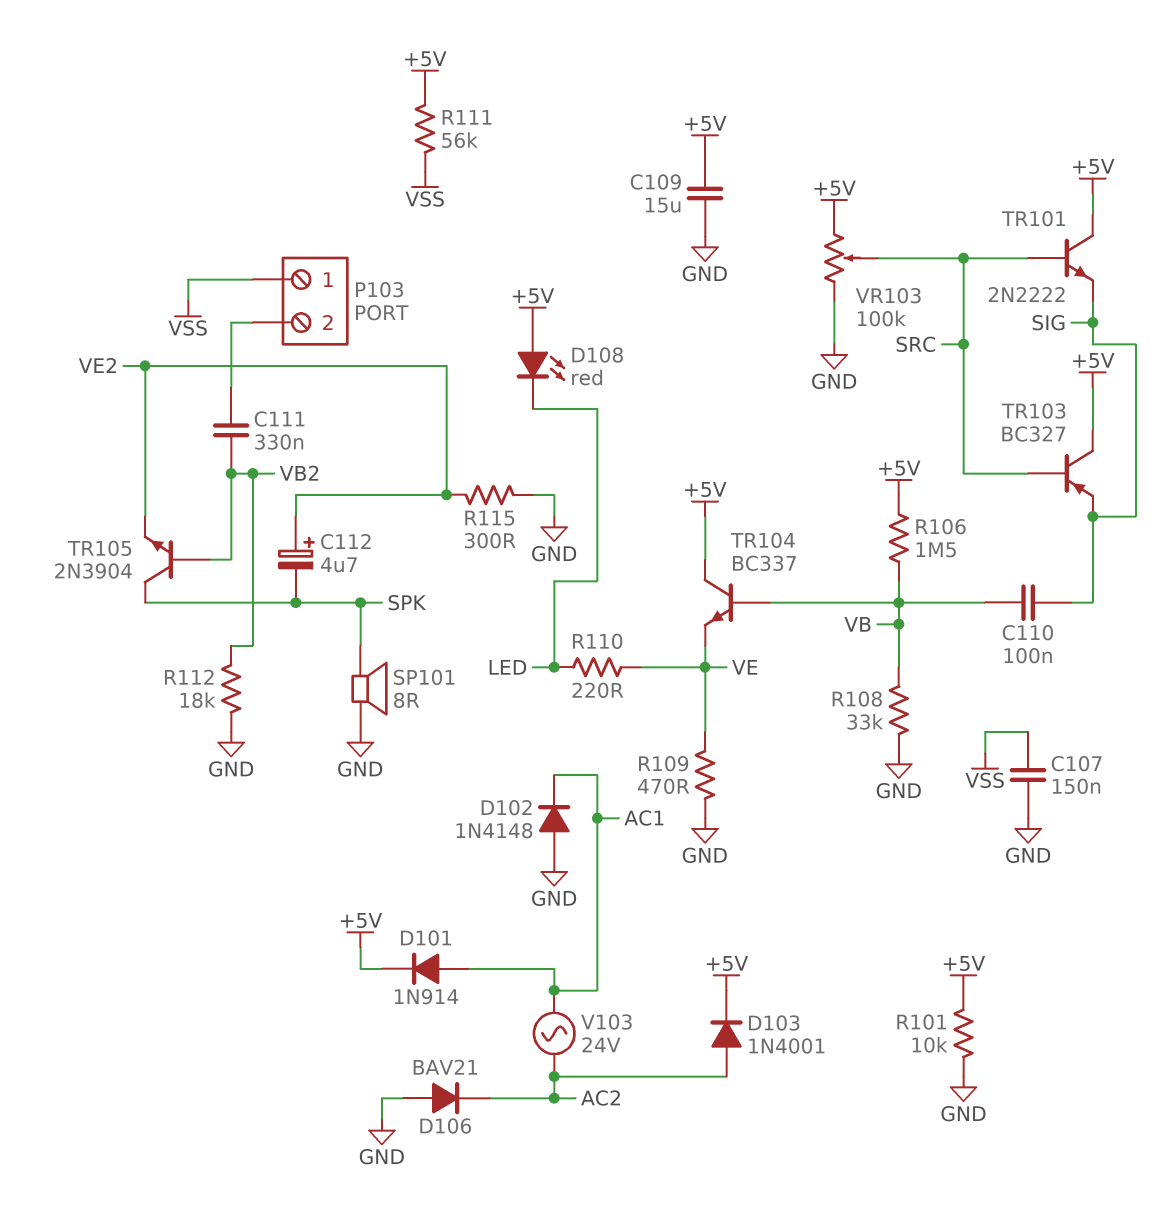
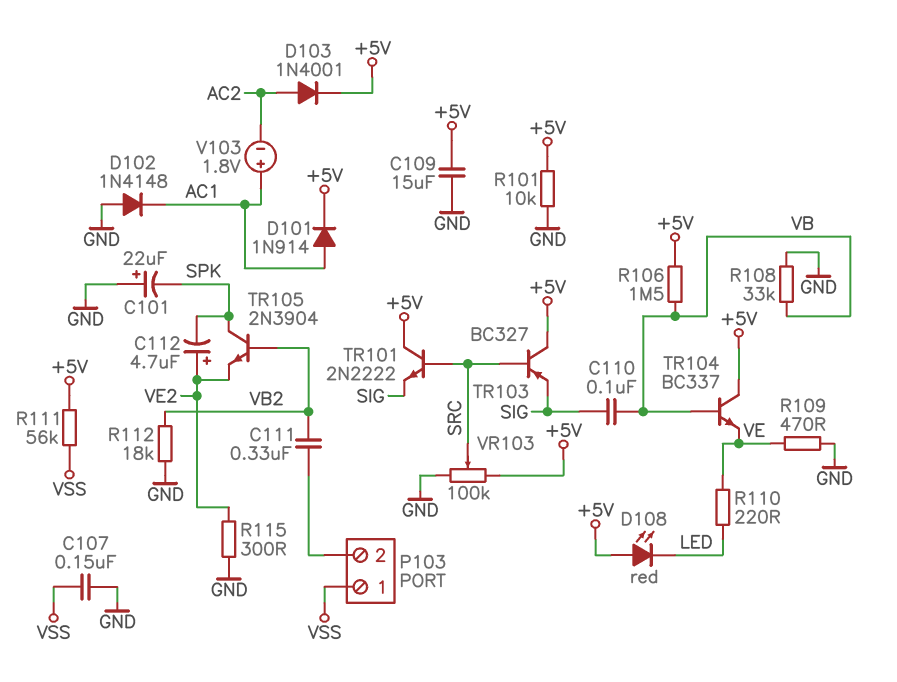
C101: none -> 22uF (plus GND, minus SPK)
D106: diode BAV21 (A GND, K AC2) -> none
SP101: speaker 8R (GND, SPK) -> none
V103: AC 24V (AC1, AC2) -> 1.8V (plus AC1, minus AC2)

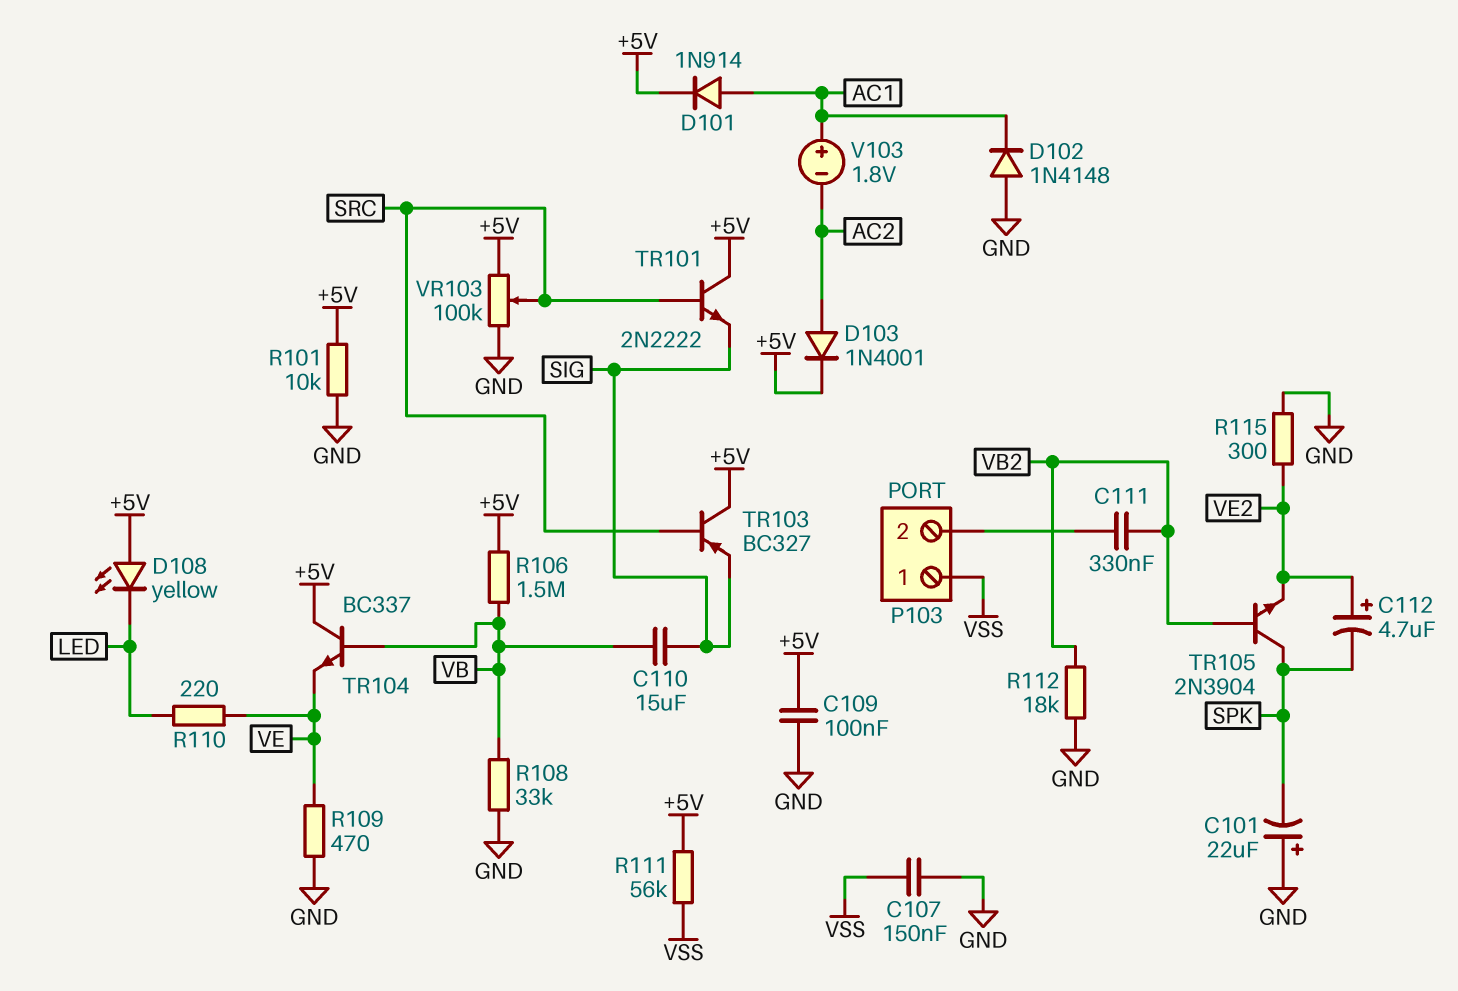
C109: 15uF (+5V, GND) -> 100nF (+5V, GND)
C110: 100nF (SIG, VB) -> 15uF (SIG, VB)
D108: LED red (A +5V, K LED) -> LED yellow (A +5V, K LED)

